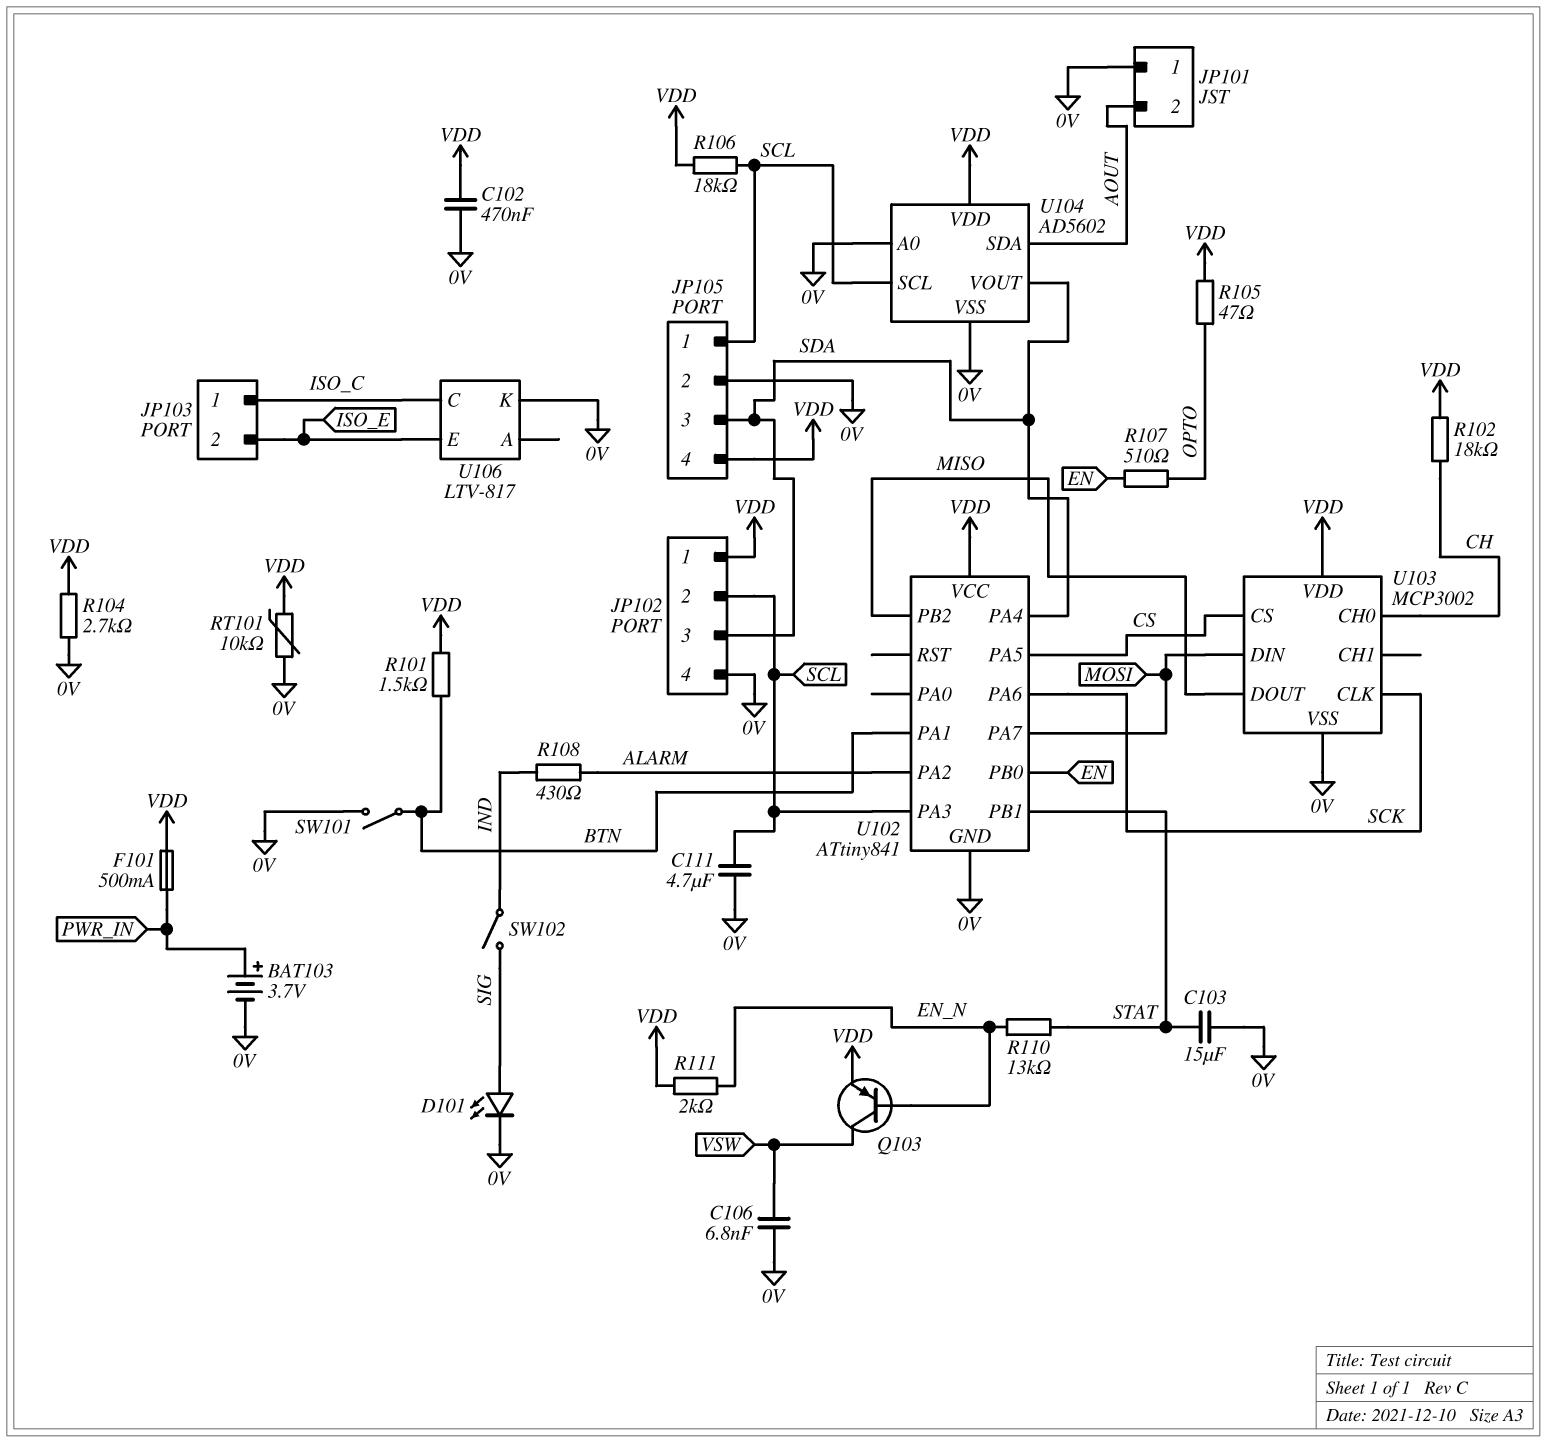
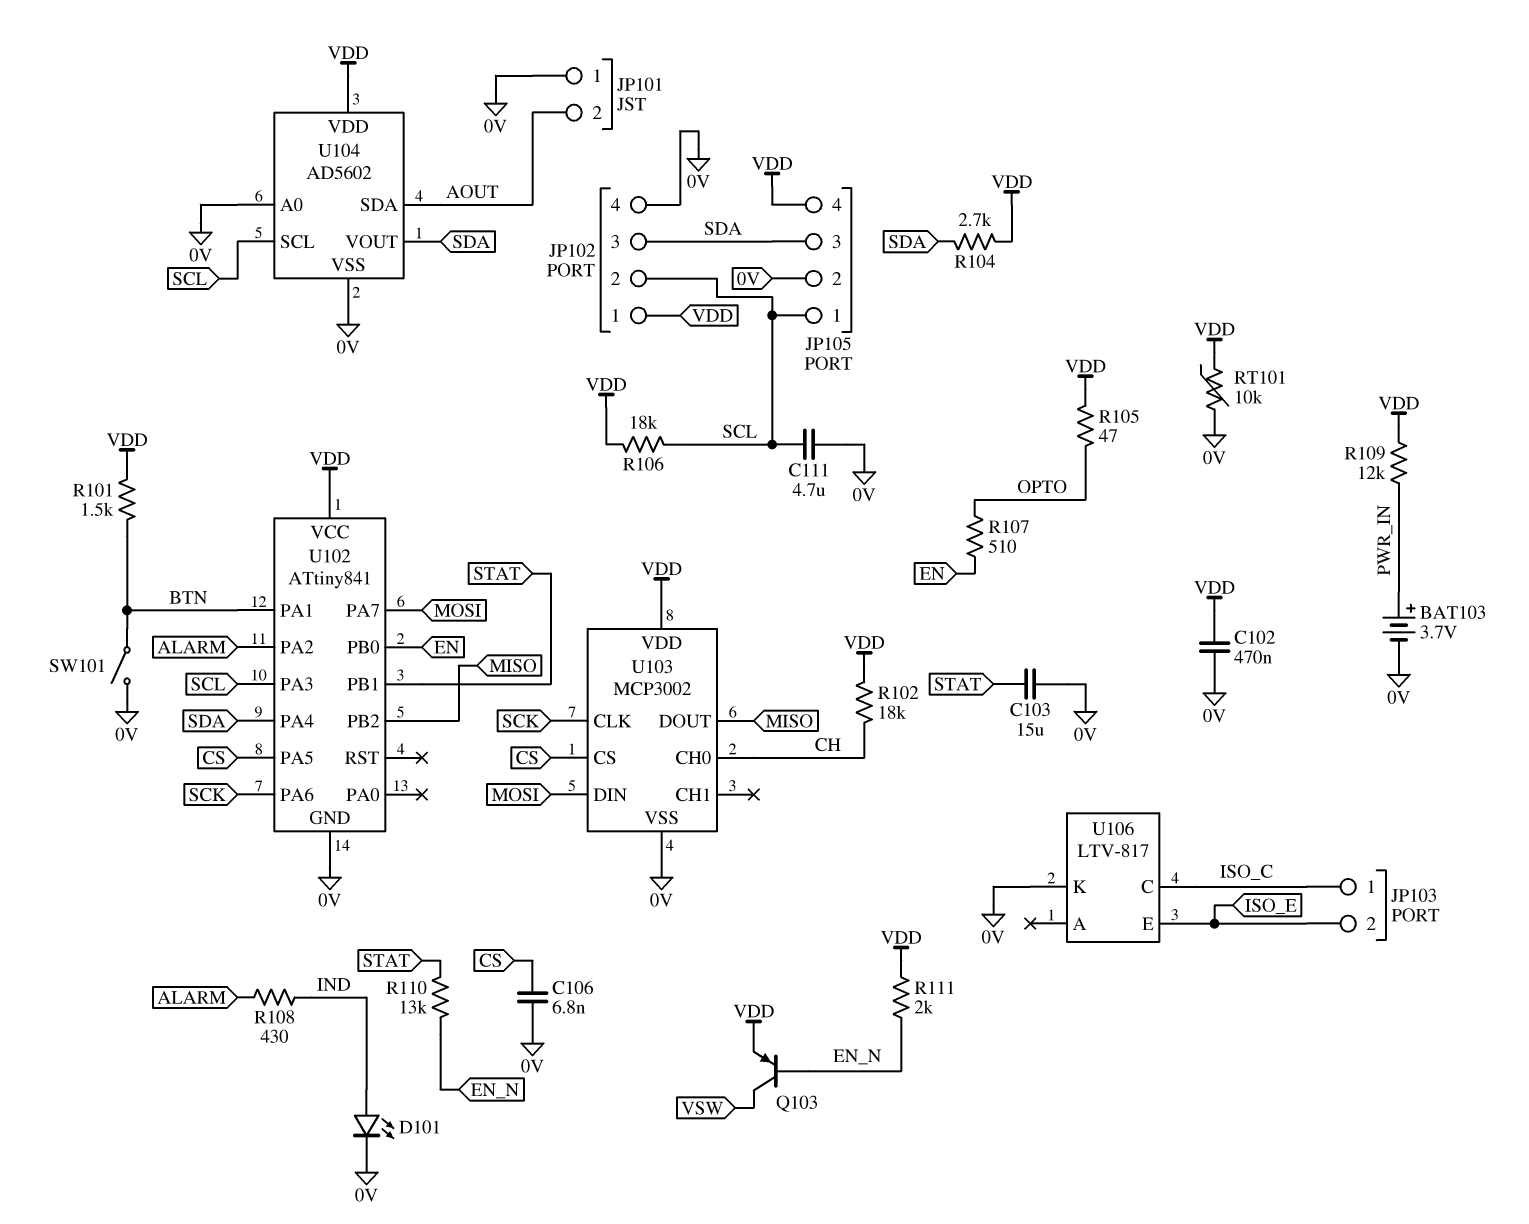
C106: 6.8nF (0V, VSW) -> 6.8nF (0V, CS)
D101: LED (A SIG, K 0V) -> LED (A IND, K 0V)
F101: 500mA (PWR_IN, VDD) -> none
R104: 2.7k (0V, VDD) -> 2.7k (SDA, VDD)
R109: none -> 12k (PWR_IN, VDD)
SW102: switch (IND, SIG) -> none

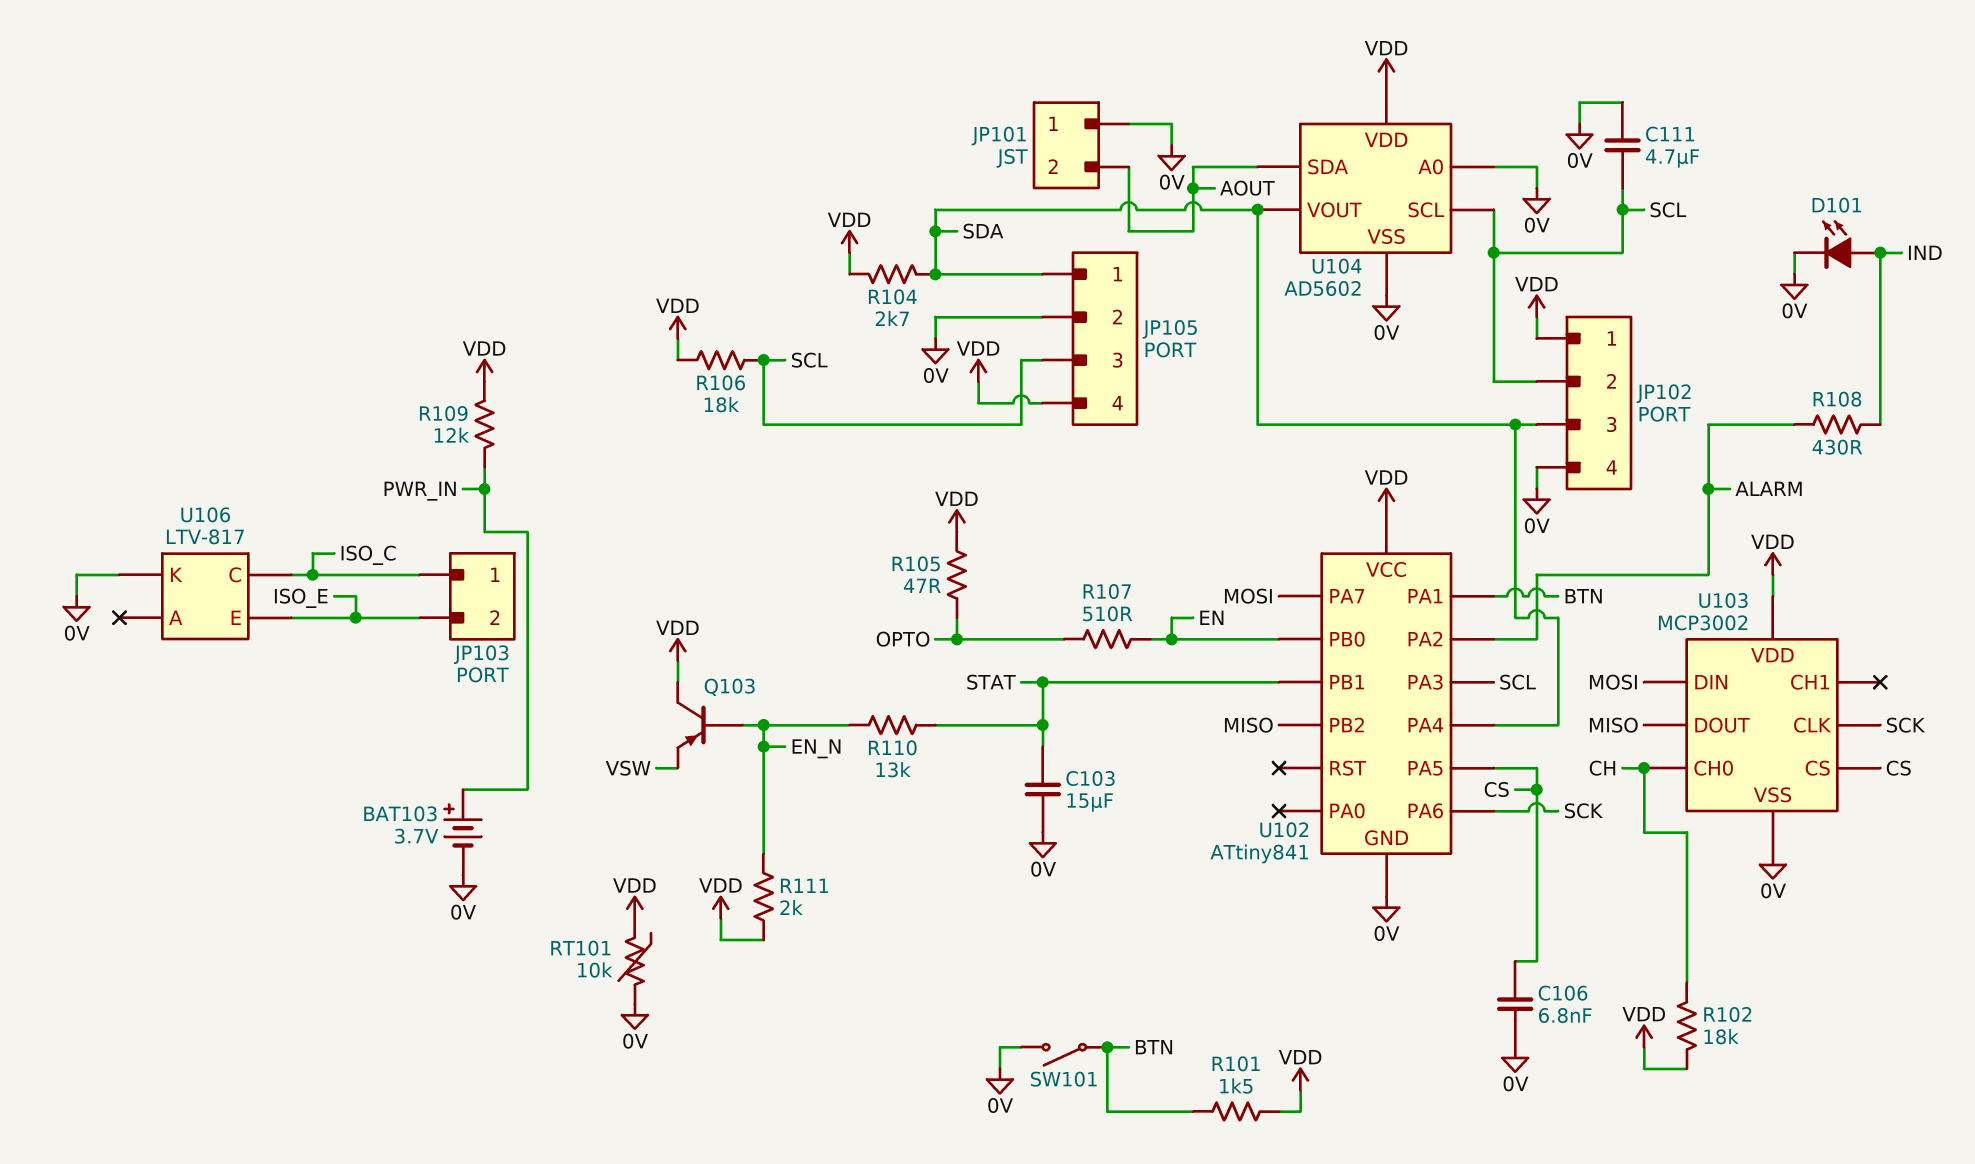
C102: 470nF (0V, VDD) -> none
JP105 pin 1: SCL -> SDA
JP105 pin 3: SDA -> SCL
Q103: PNP (B EN_N, C VSW, E VDD) -> PNP (B EN_N, C VDD, E VSW)

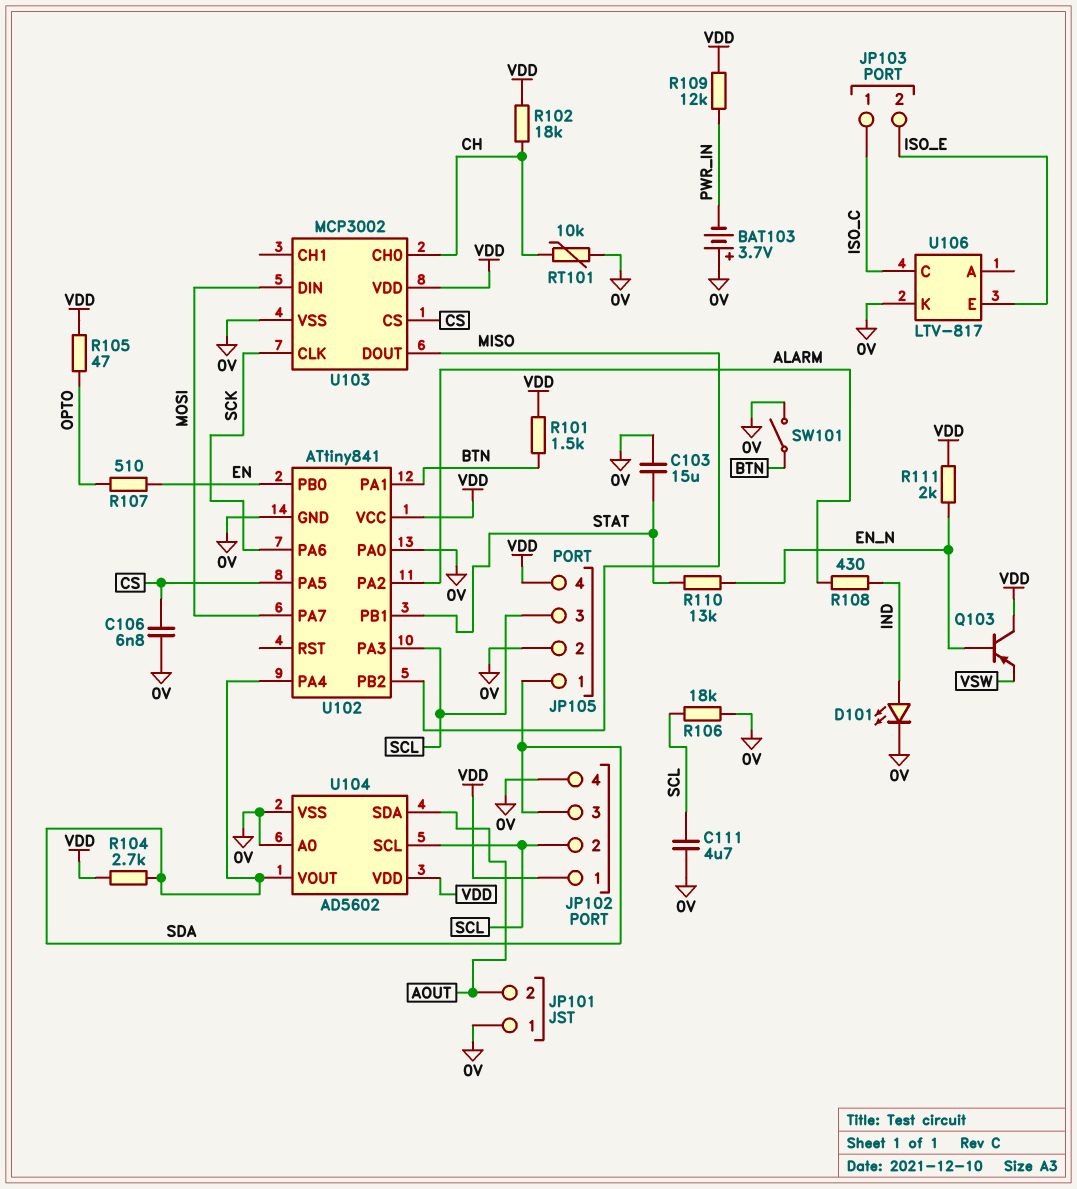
BAT103: 3.7V (plus PWR_IN, minus 0V) -> 3.7V (plus 0V, minus PWR_IN)
R106: 18k (SCL, VDD) -> 18k (0V, SCL)
RT101: 10k (0V, VDD) -> 10k (0V, CH)
U102 pin PA0: none -> 0V

